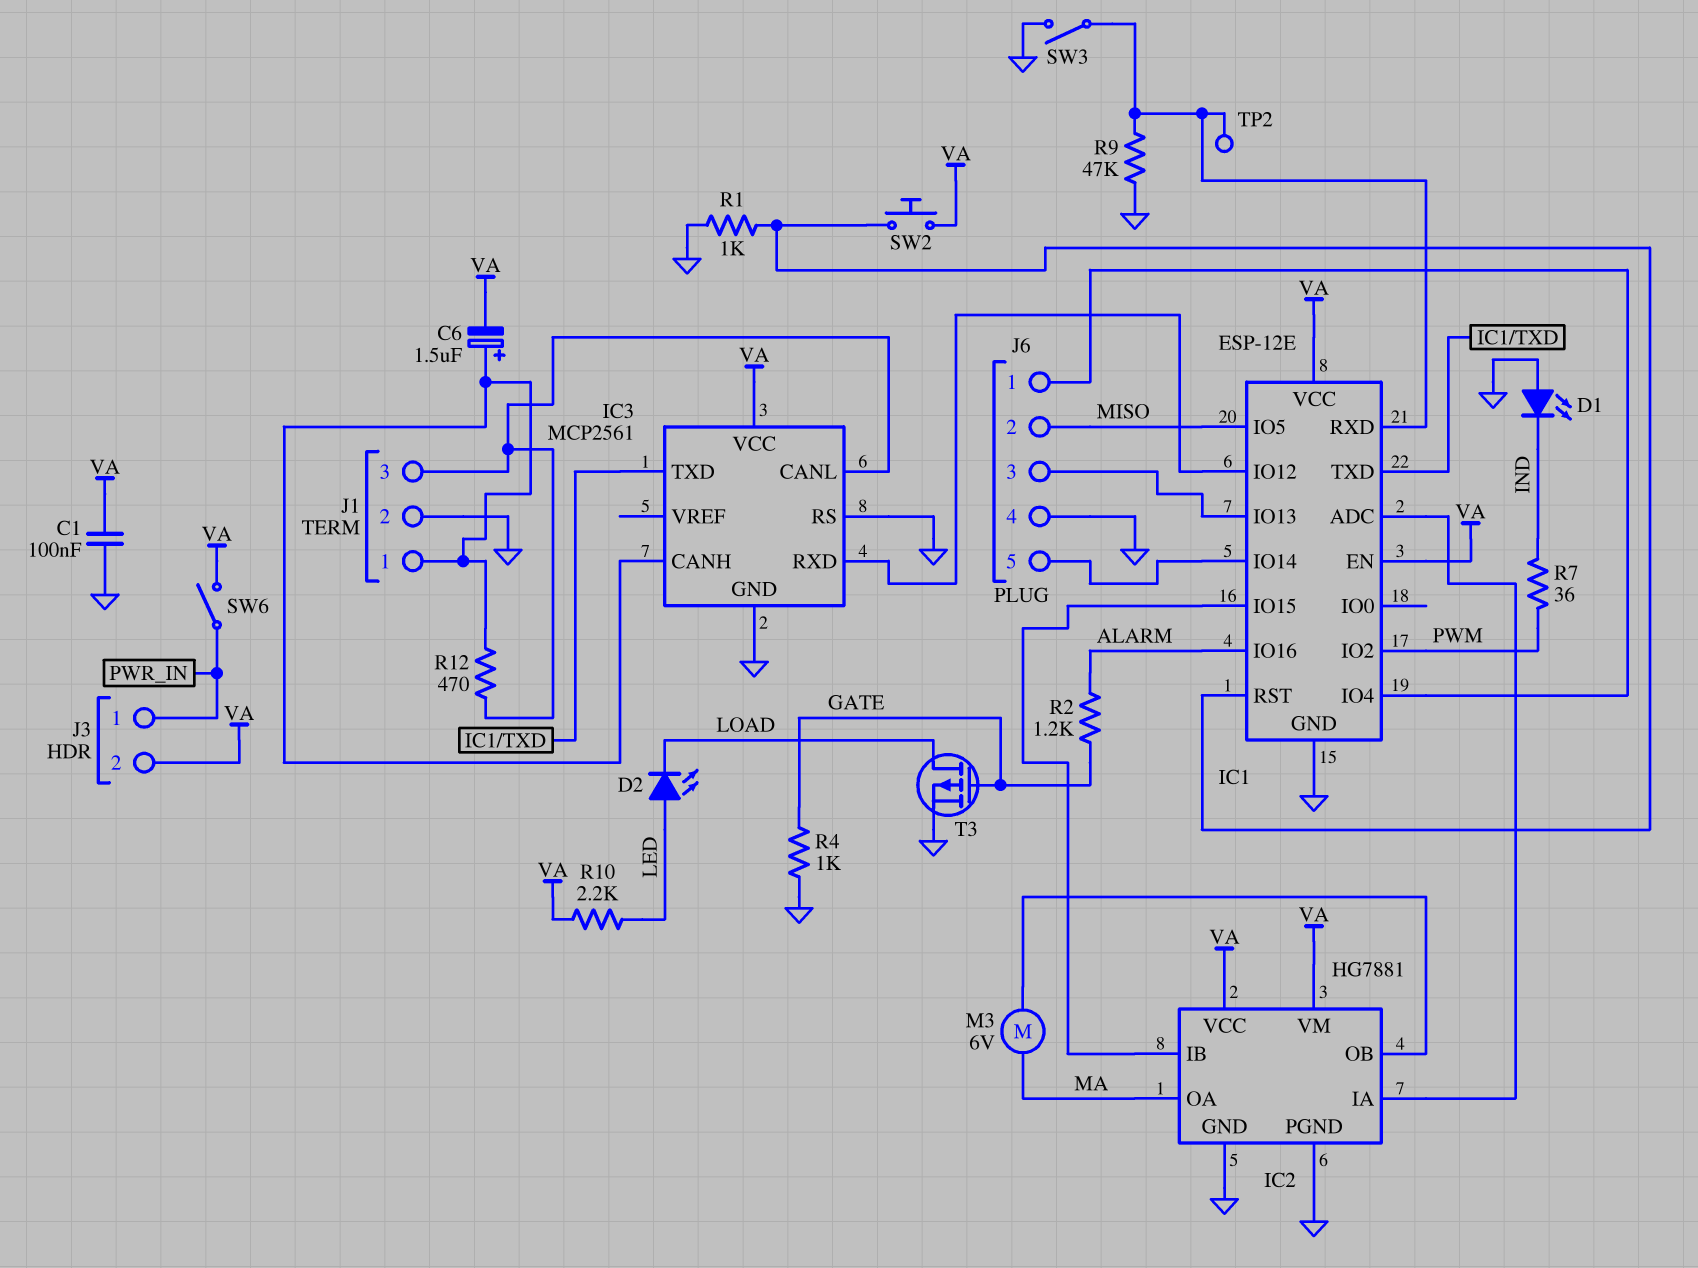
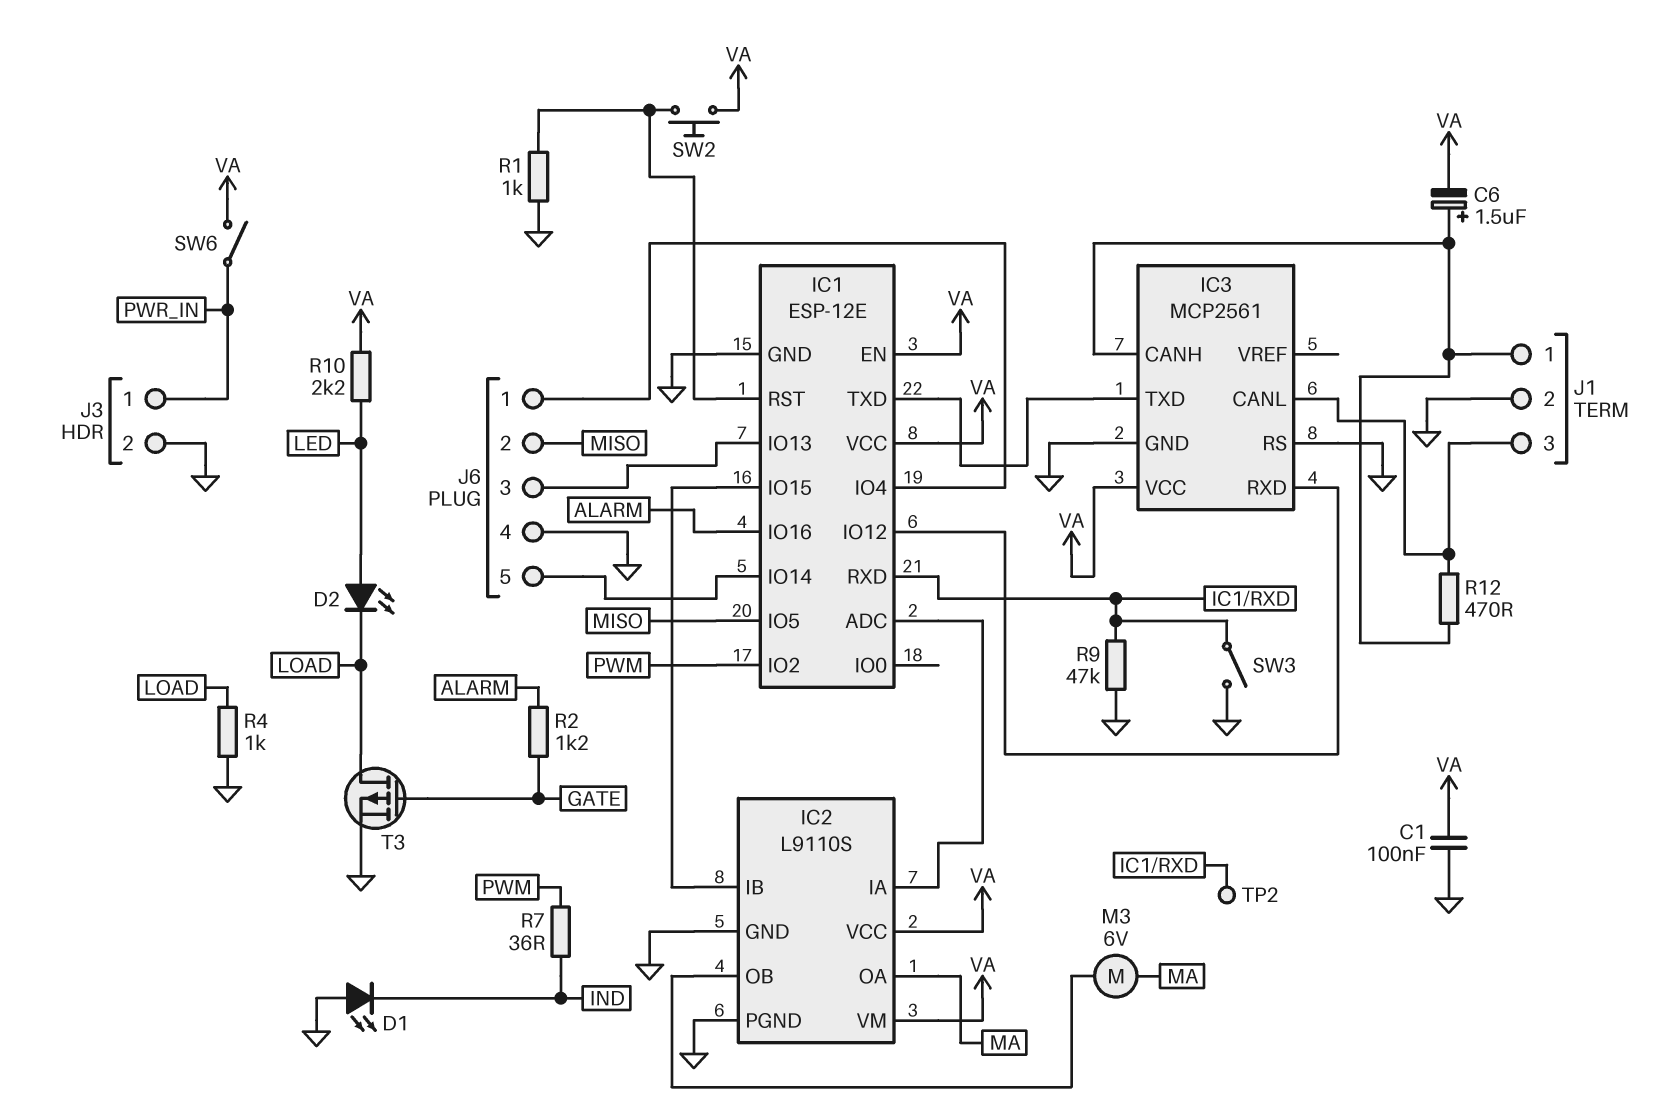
IC2: HG7881 -> L9110S
J3 pin 2: VA -> GND
R4: 1k (GATE, GND) -> 1k (GND, LOAD)

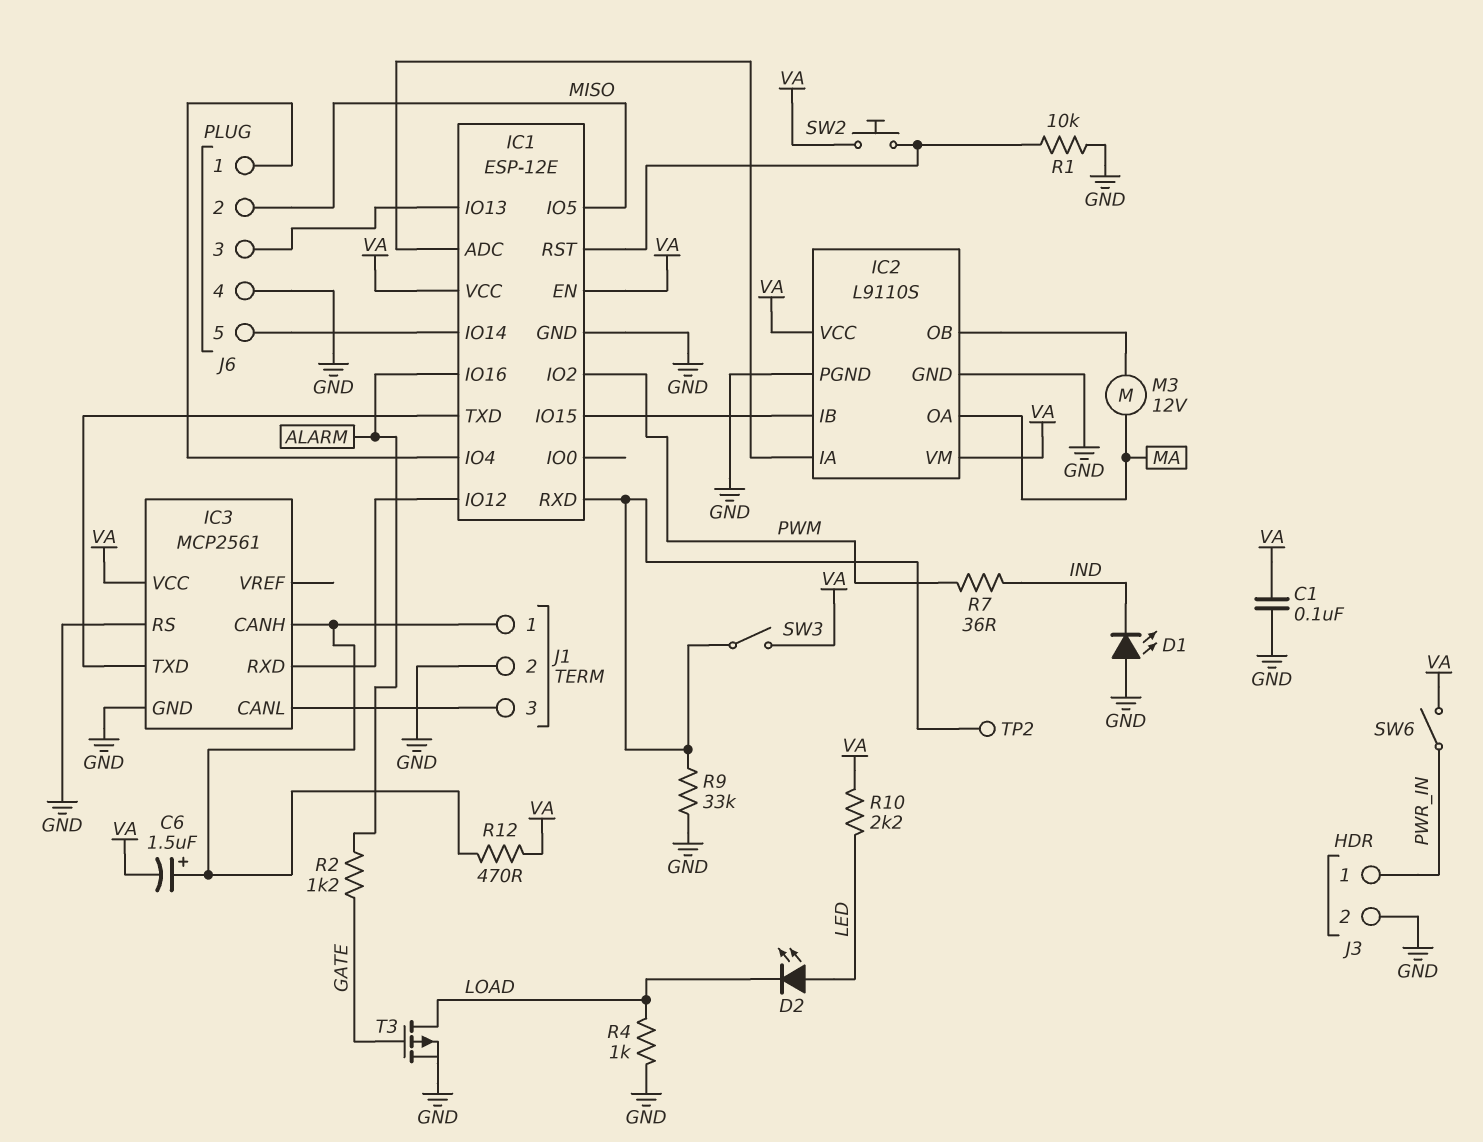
M3: motor 6V (IC2/OB, MA) -> motor 12V (IC2/OB, MA)
R1: 1k (GND, IC1/RST) -> 10k (GND, IC1/RST)
R9: 47k (GND, IC1/RXD) -> 33k (GND, IC1/RXD)
R12: 470 (IC3/CANH, IC3/CANL) -> 470 (IC3/CANH, VA)
SW3: switch (GND, IC1/RXD) -> switch (IC1/RXD, VA)

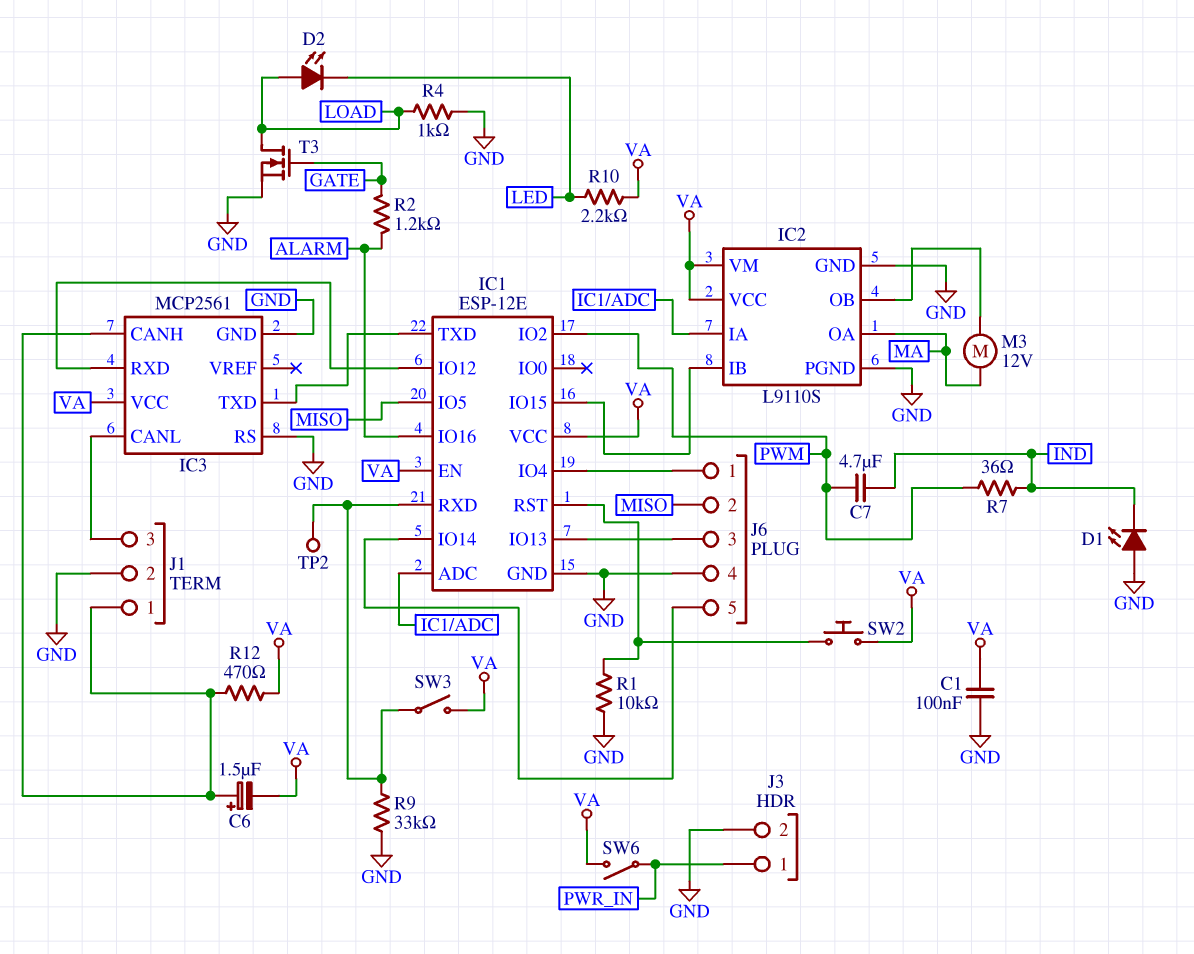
C7: none -> 4.7uF (IND, PWM)
D2: LED (A LED, K LOAD) -> LED (A LOAD, K LED)
T3: PMOS (G GATE, D LOAD, S GND) -> NMOS (G GATE, D LOAD, S GND)

